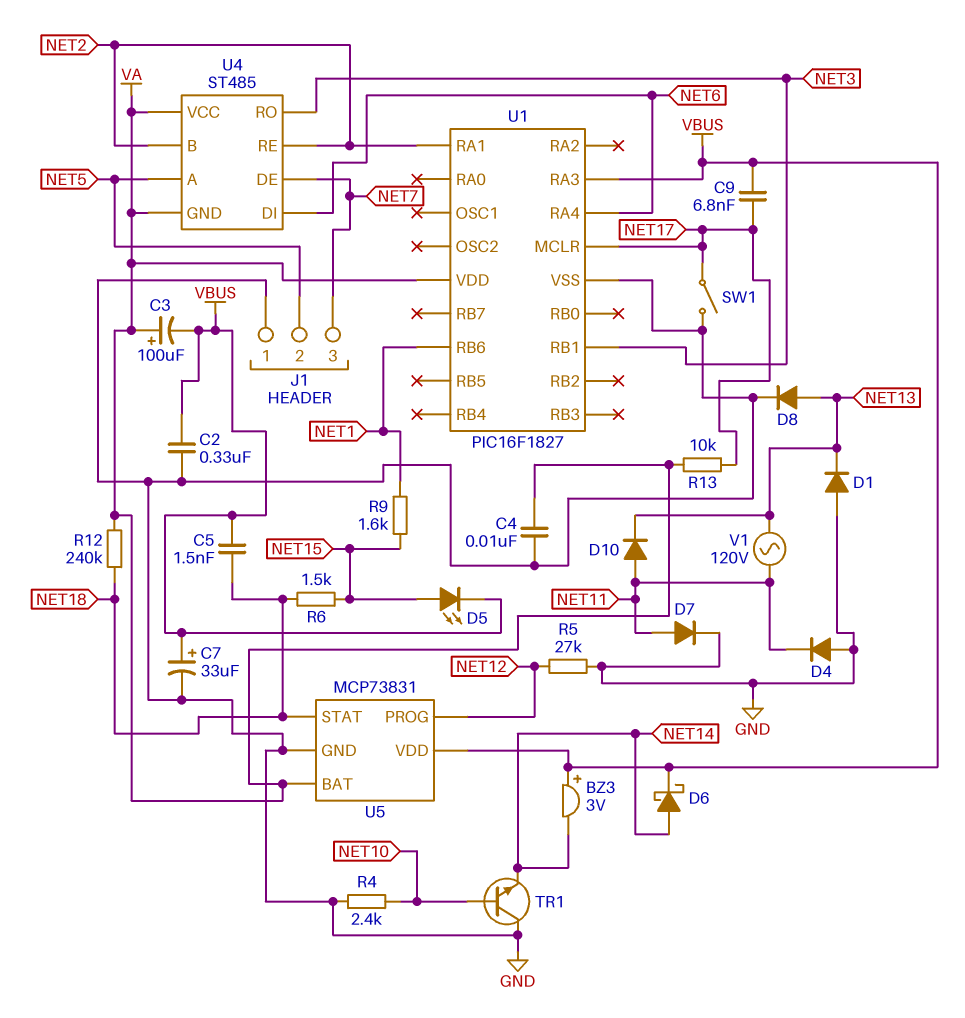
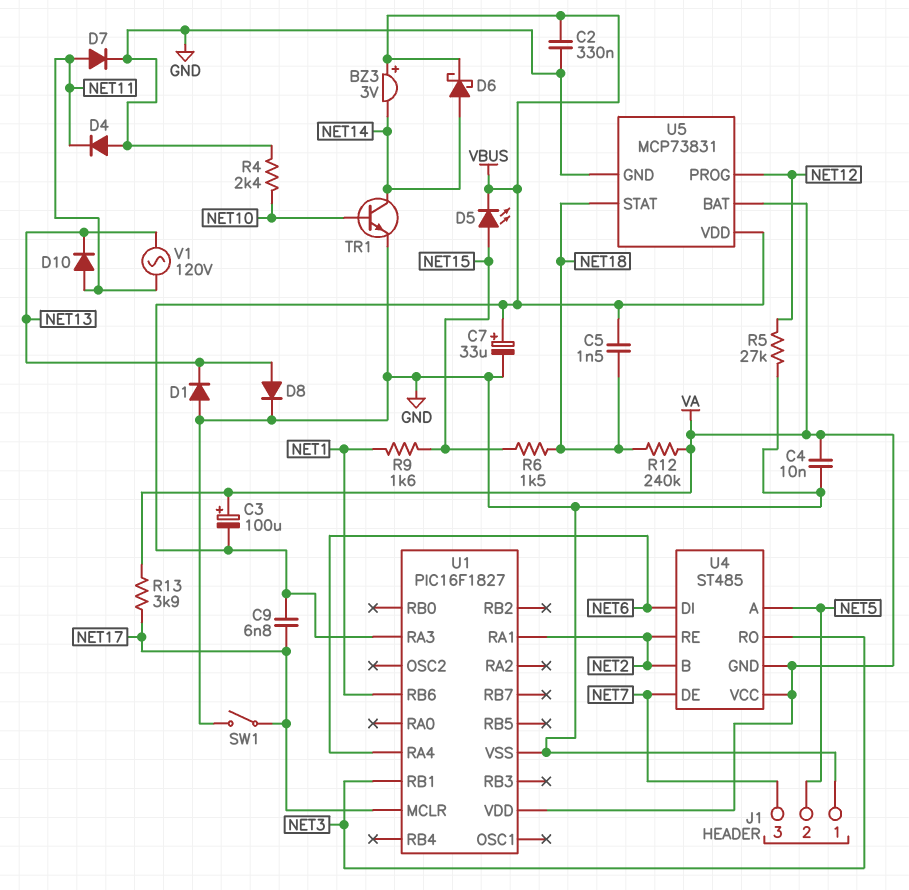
R13: 10k (NET17, VA) -> 3.9k (NET17, VA)
TR1: NPN (B NET10, C GND, E NET14) -> NPN (B NET10, C NET14, E GND)

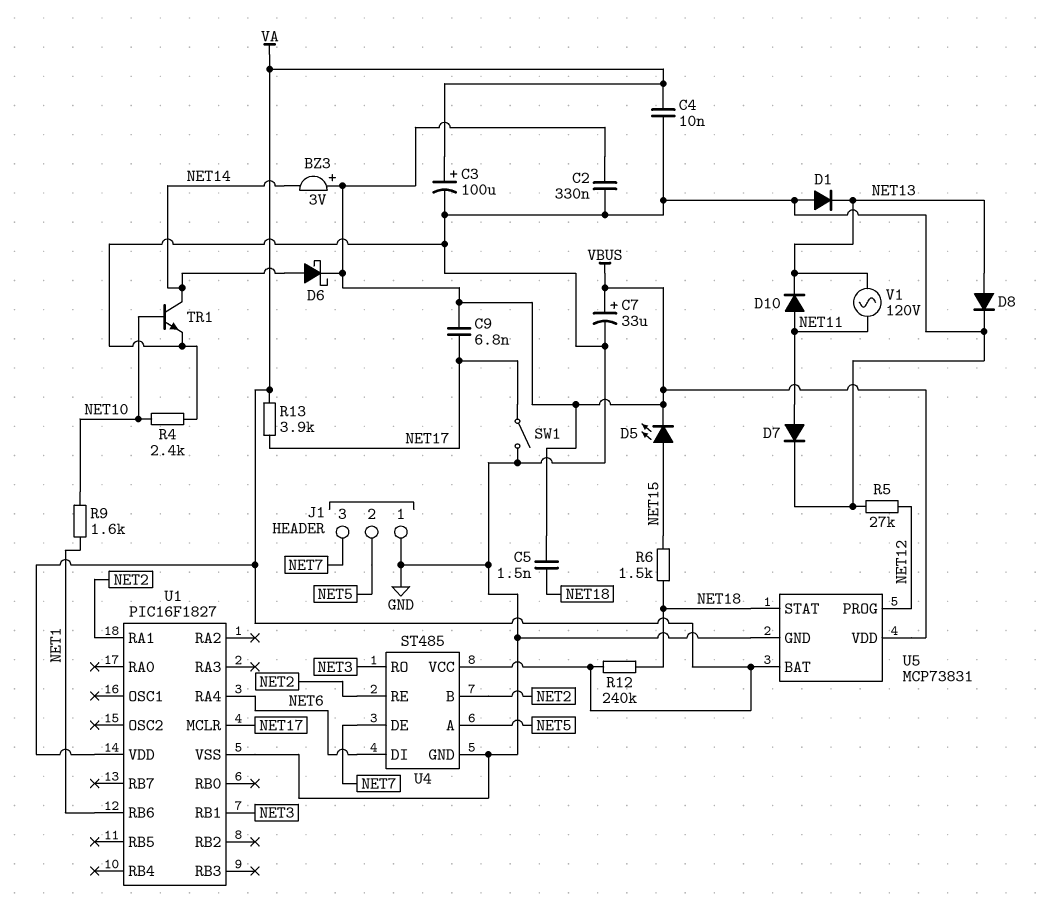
C3: 100uF (plus VA, minus VBUS) -> 100uF (plus VA, minus GND)
D4: diode (A GND, K NET11) -> none
R9: 1.6k (NET1, NET15) -> 1.6k (NET1, NET10)
U1 pin RA3: VBUS -> none
U4 pin GND: VA -> GND

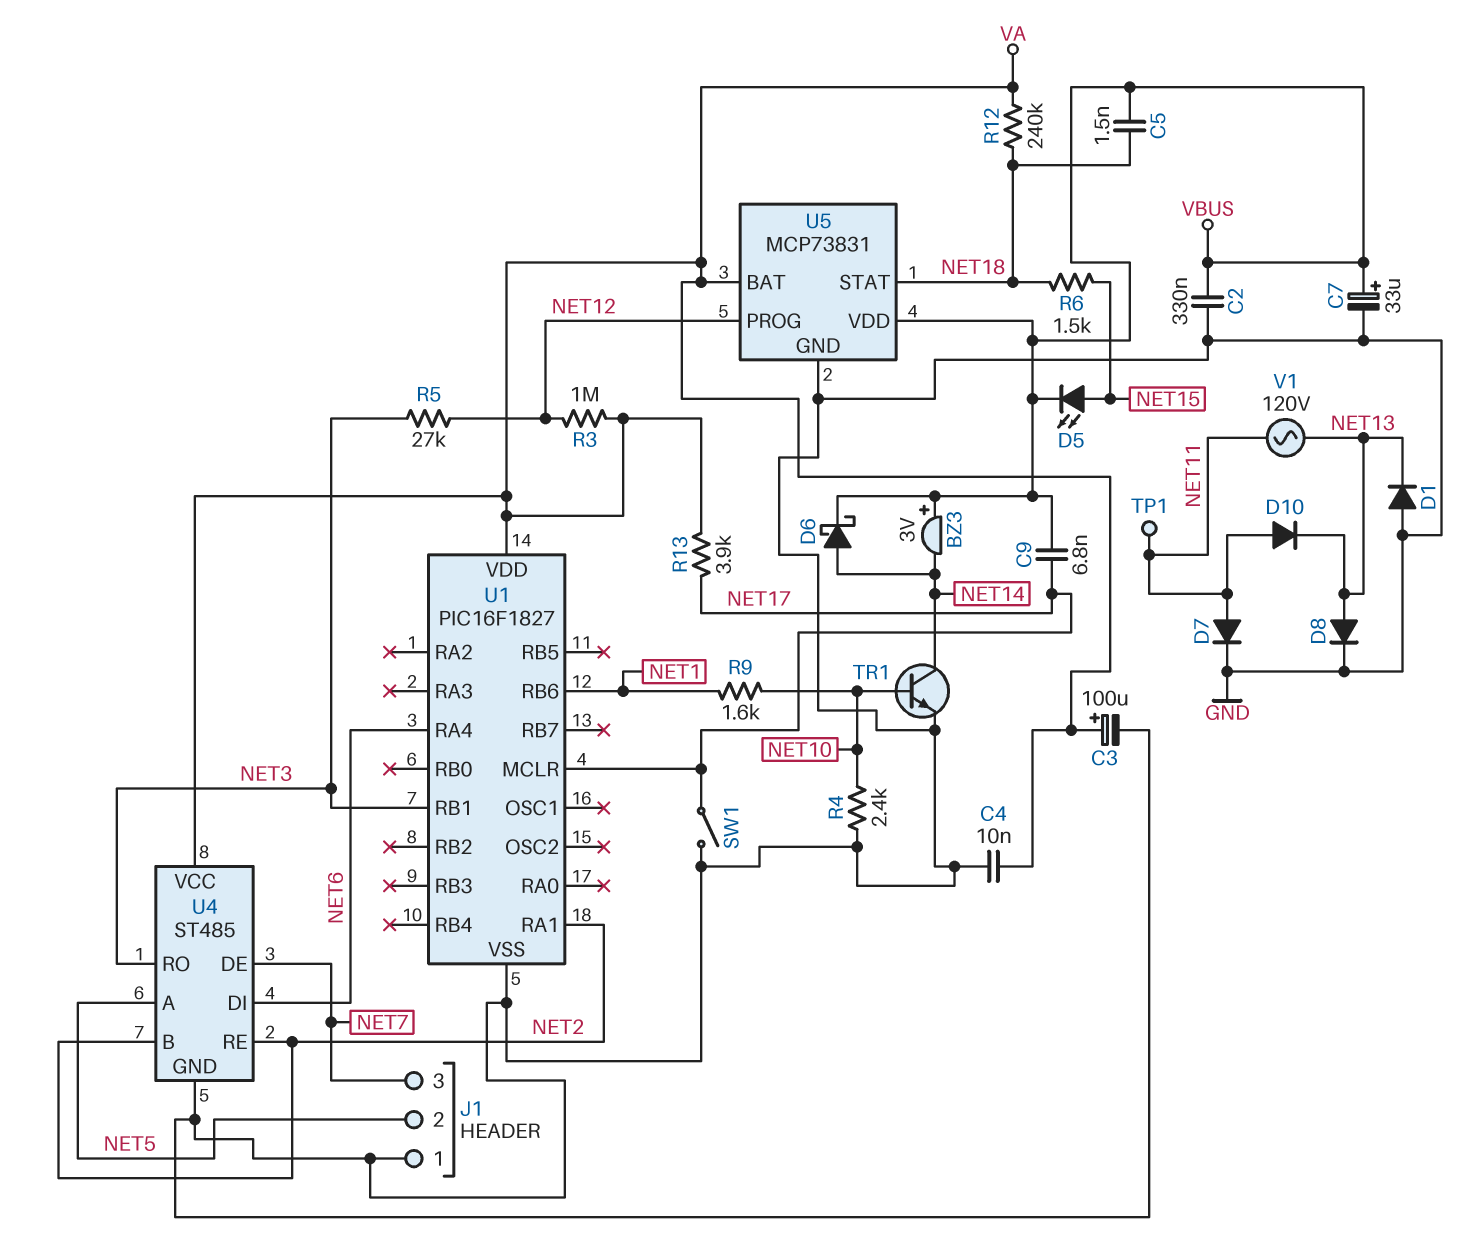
R3: none -> 1M (NET12, VA)
R5: 27k (GND, NET12) -> 27k (NET3, NET12)
TP1: none -> test point (NET11)

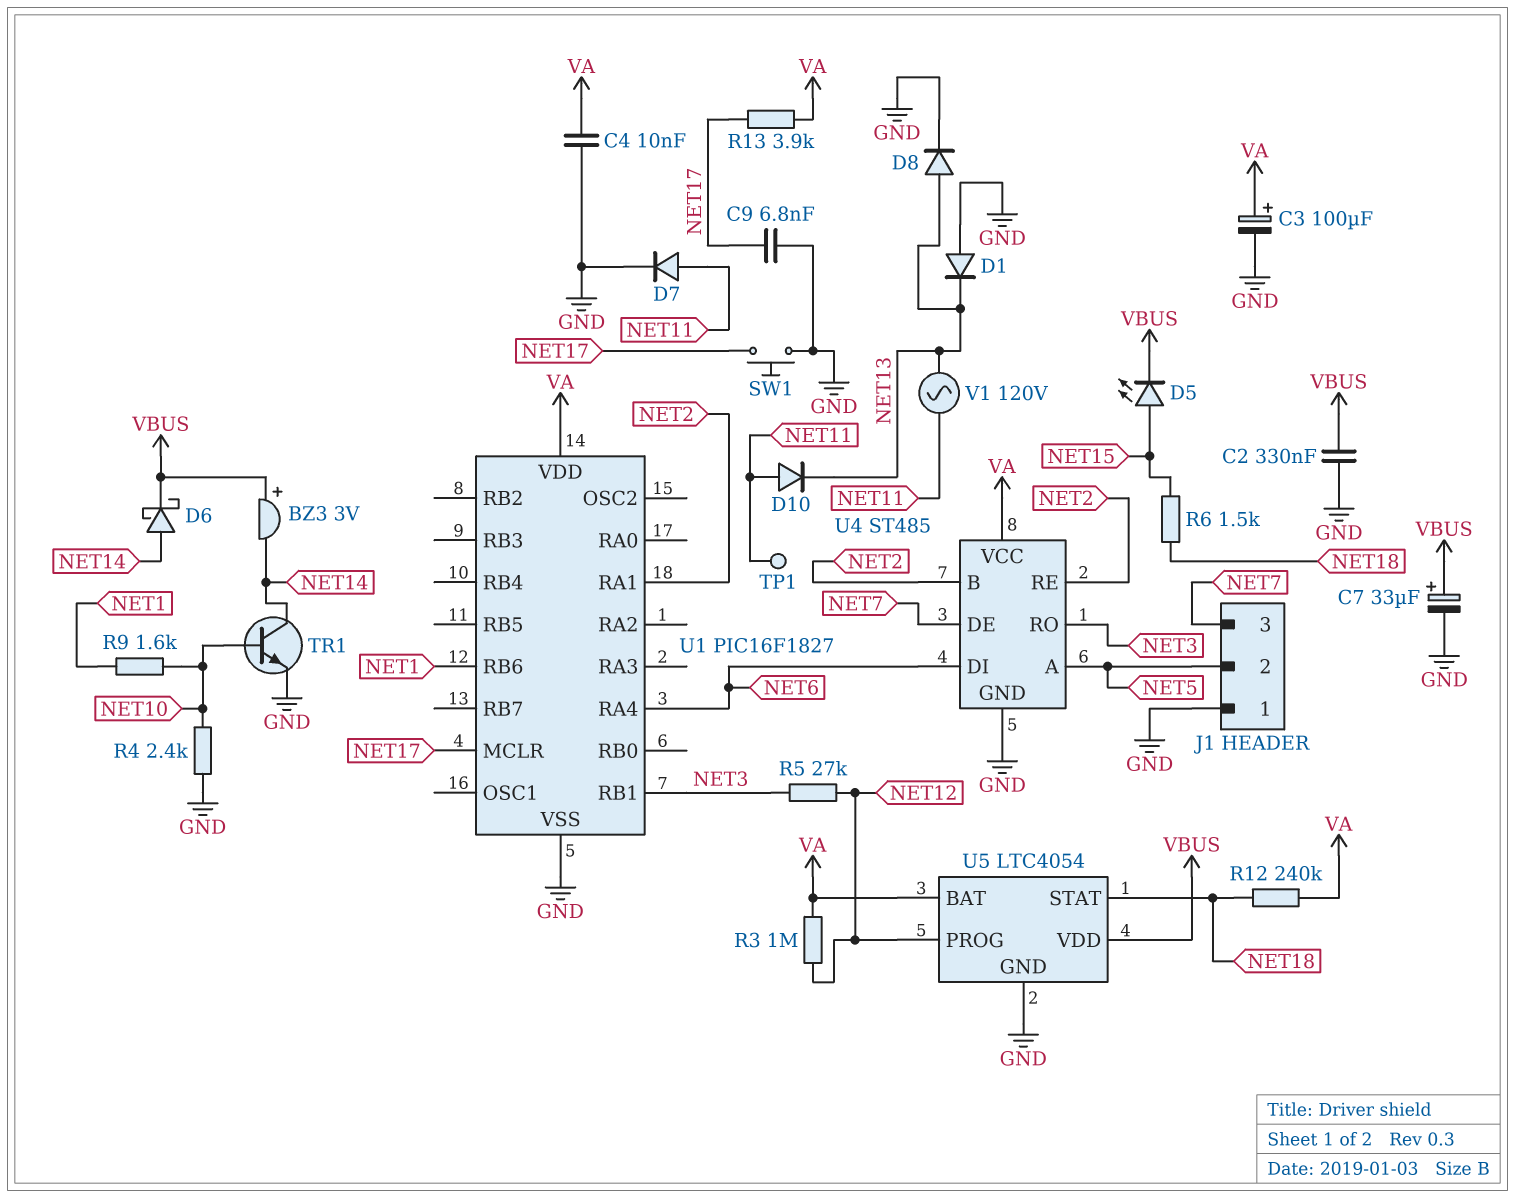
C5: 1.5nF (NET18, VBUS) -> none
C9: 6.8nF (NET17, VBUS) -> 6.8nF (GND, NET17)
SW1: switch (GND, NET17) -> button (GND, NET17)
U5: MCP73831 -> LTC4054

